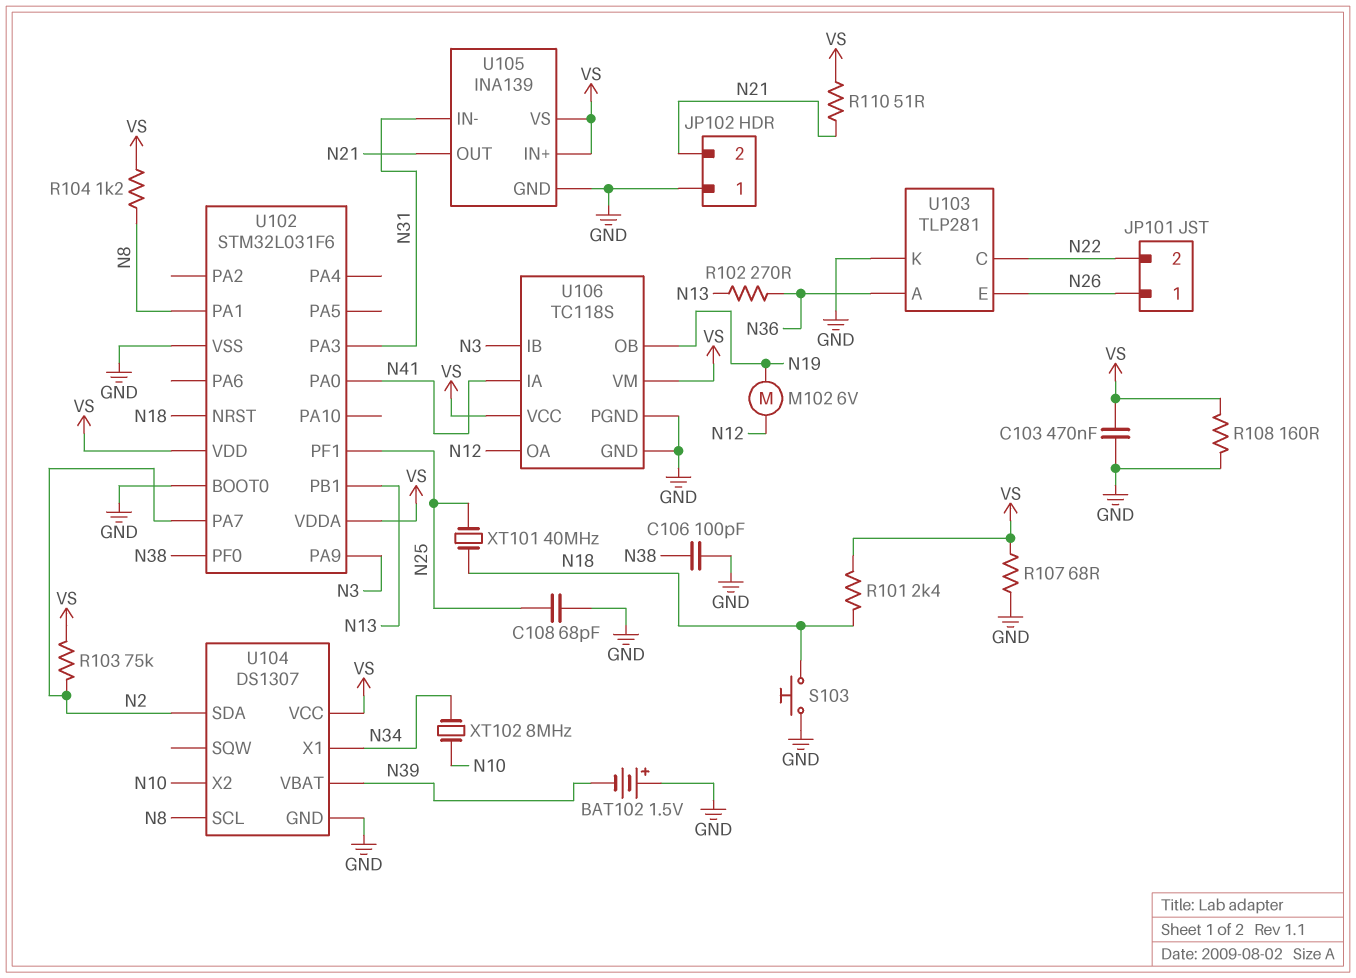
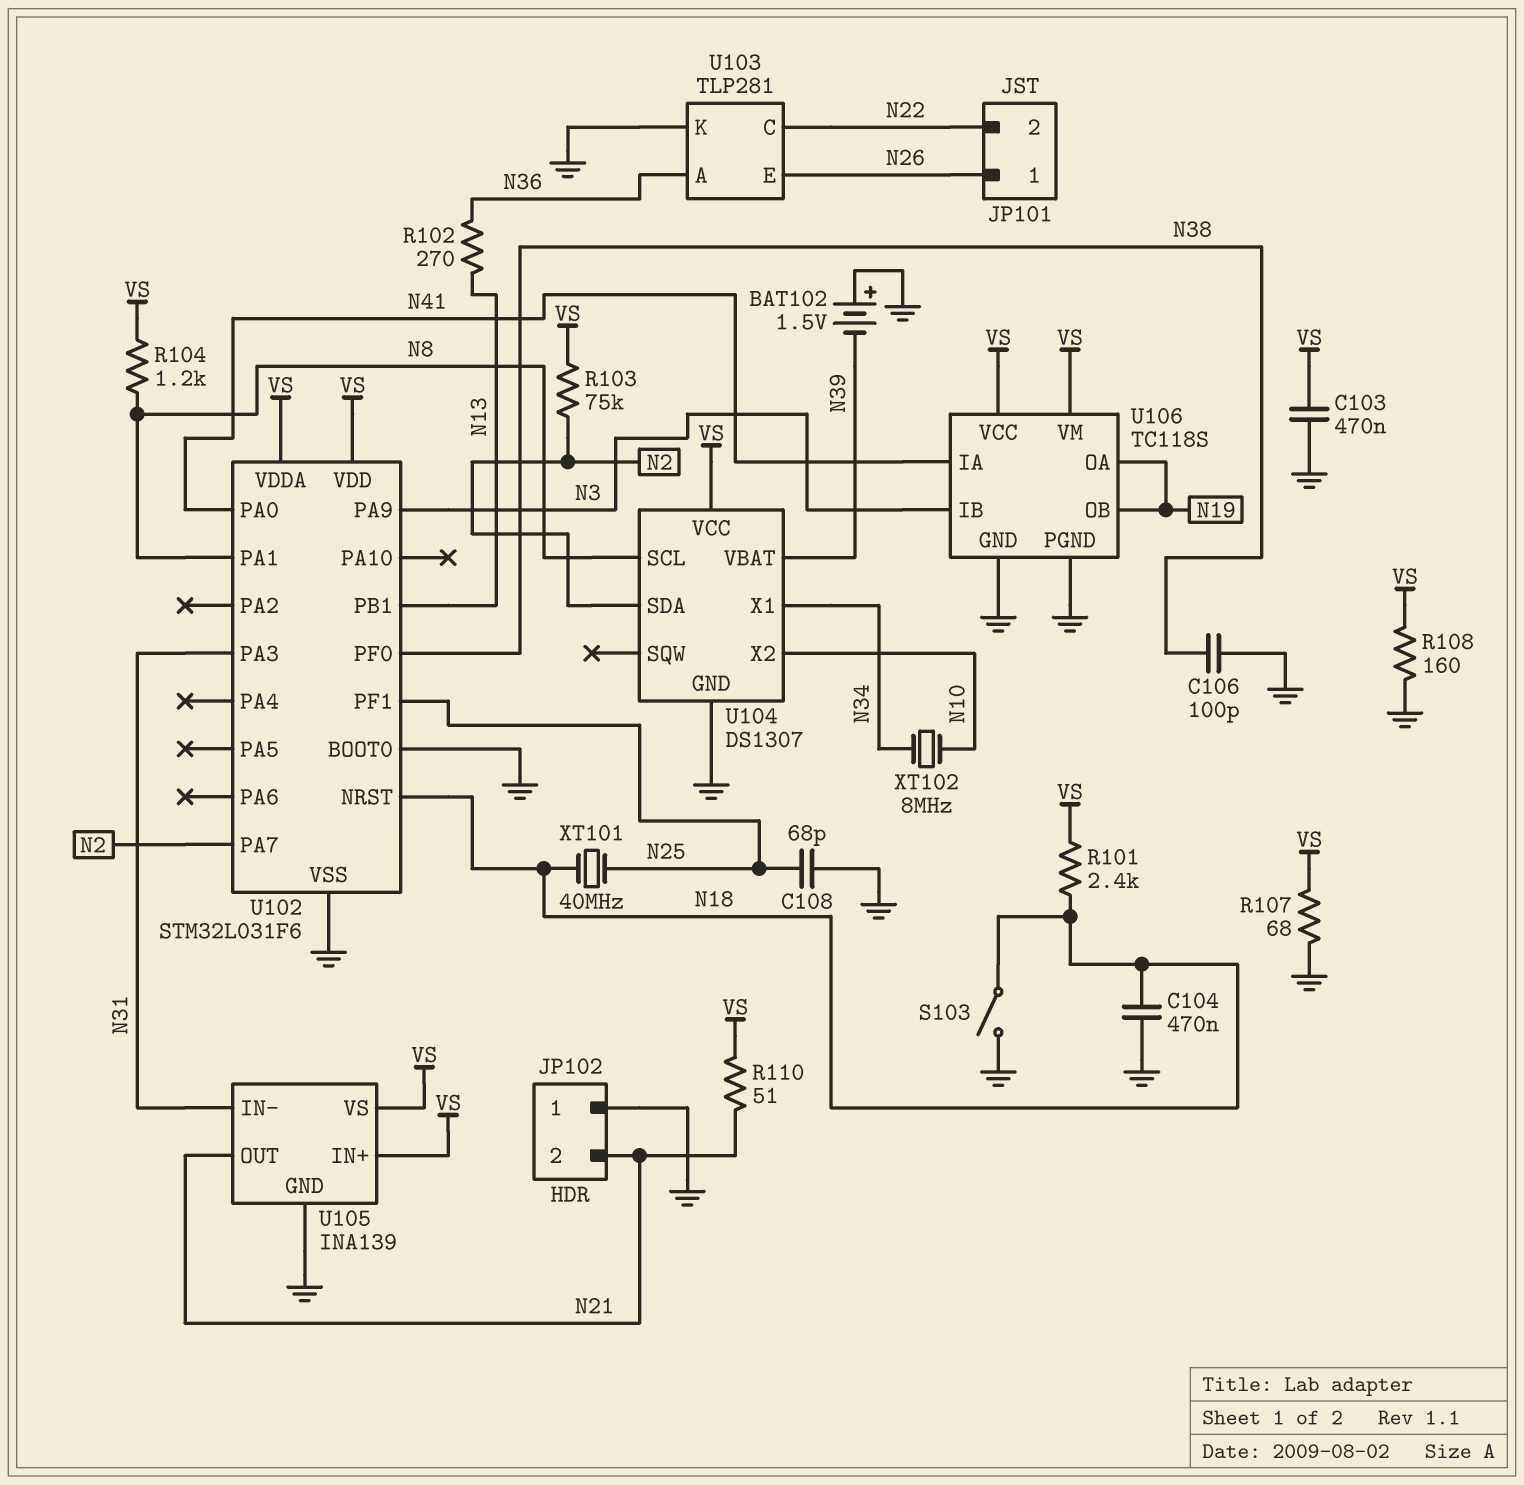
C104: none -> 470nF (GND, N18)
M102: motor 6V (N12, N19) -> none
S103: button (GND, N18) -> switch (GND, N18)
U106 pin OA: N12 -> N19

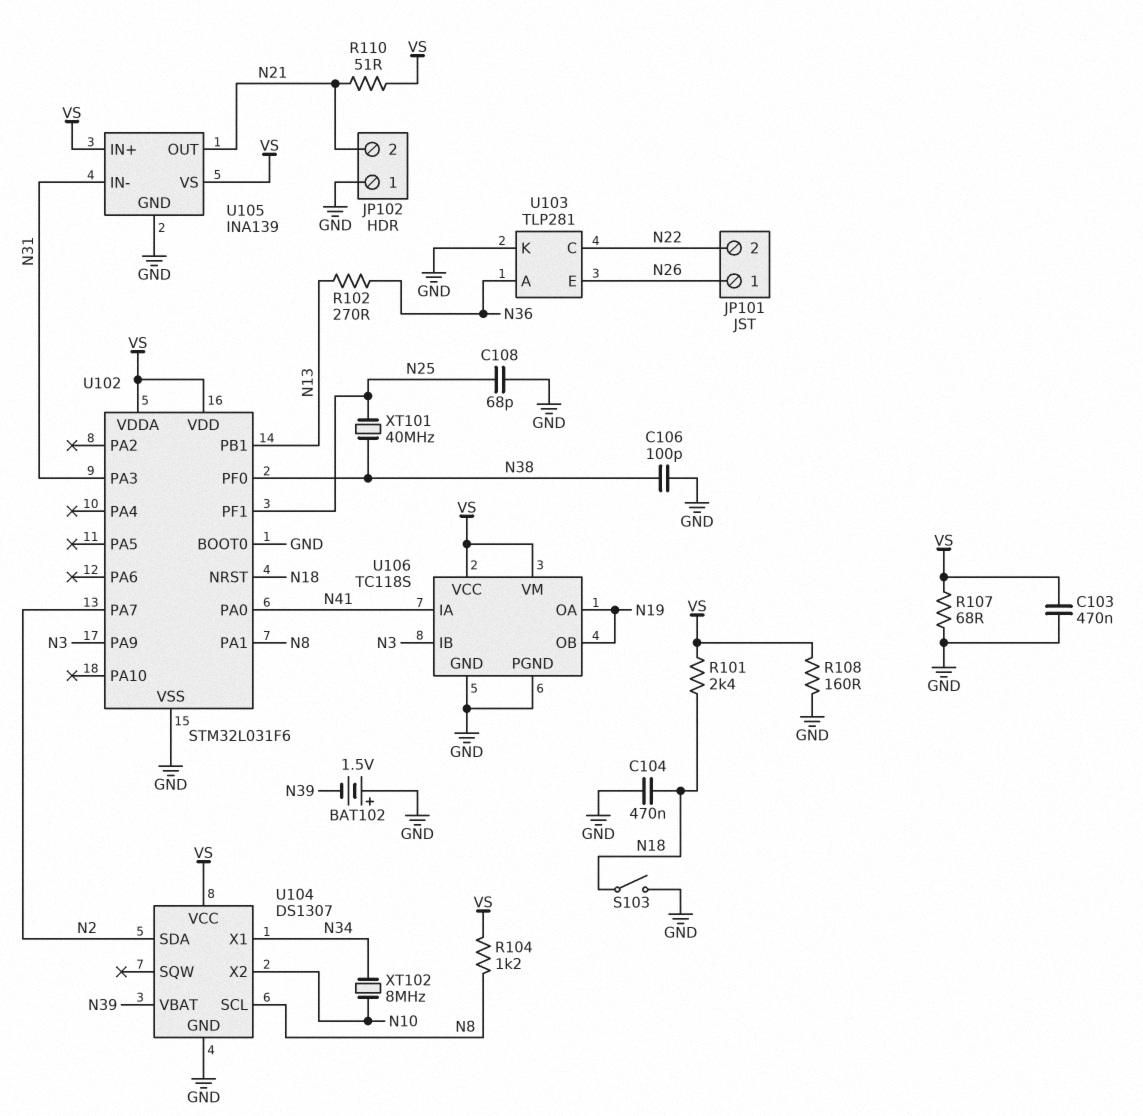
R103: 75k (N2, VS) -> none
XT101: 40MHz (N18, N25) -> 40MHz (N25, N38)

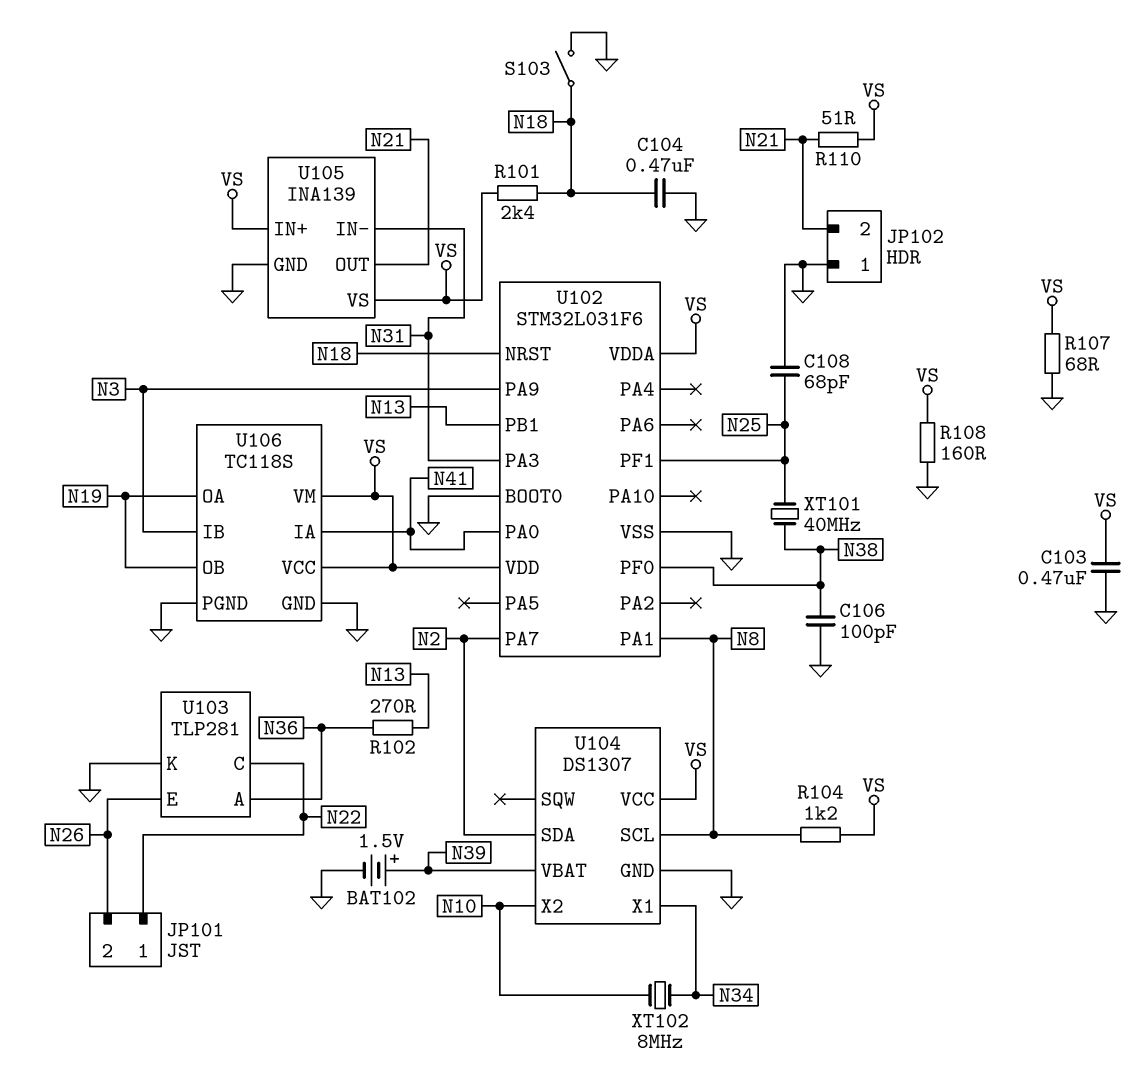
BAT102: 1.5V (plus GND, minus N39) -> 1.5V (plus N39, minus GND)
JP101 pin 1: N26 -> N22
JP101 pin 2: N22 -> N26

